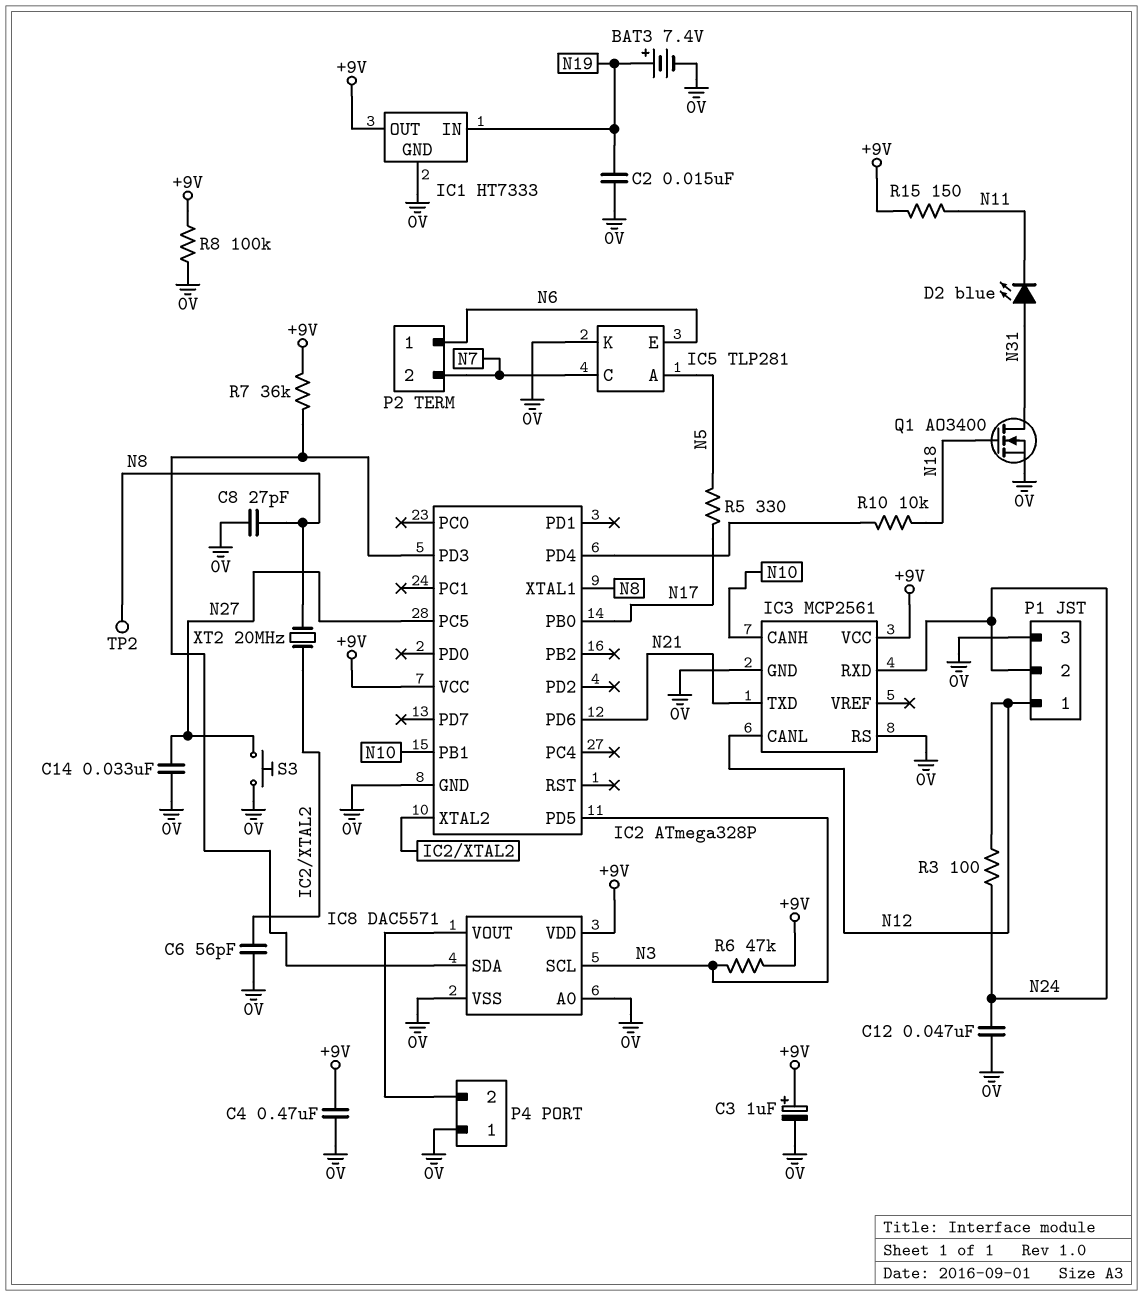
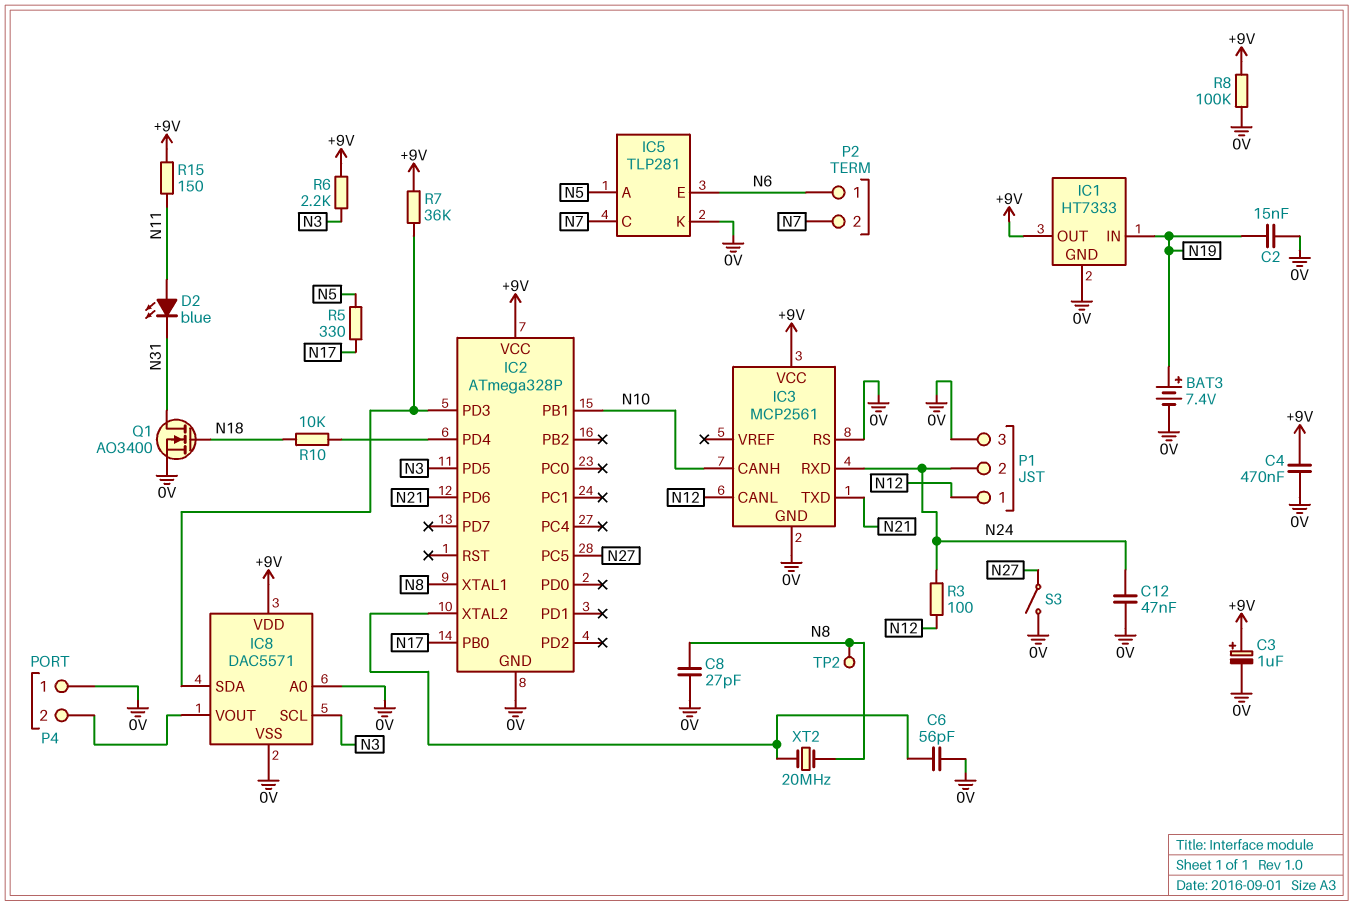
C14: 33nF (0V, N27) -> none
D2: LED blue (A N31, K N11) -> LED blue (A N11, K N31)
R6: 47k (+9V, N3) -> 2.2k (+9V, N3)
S3: button (0V, N27) -> switch (0V, N27)

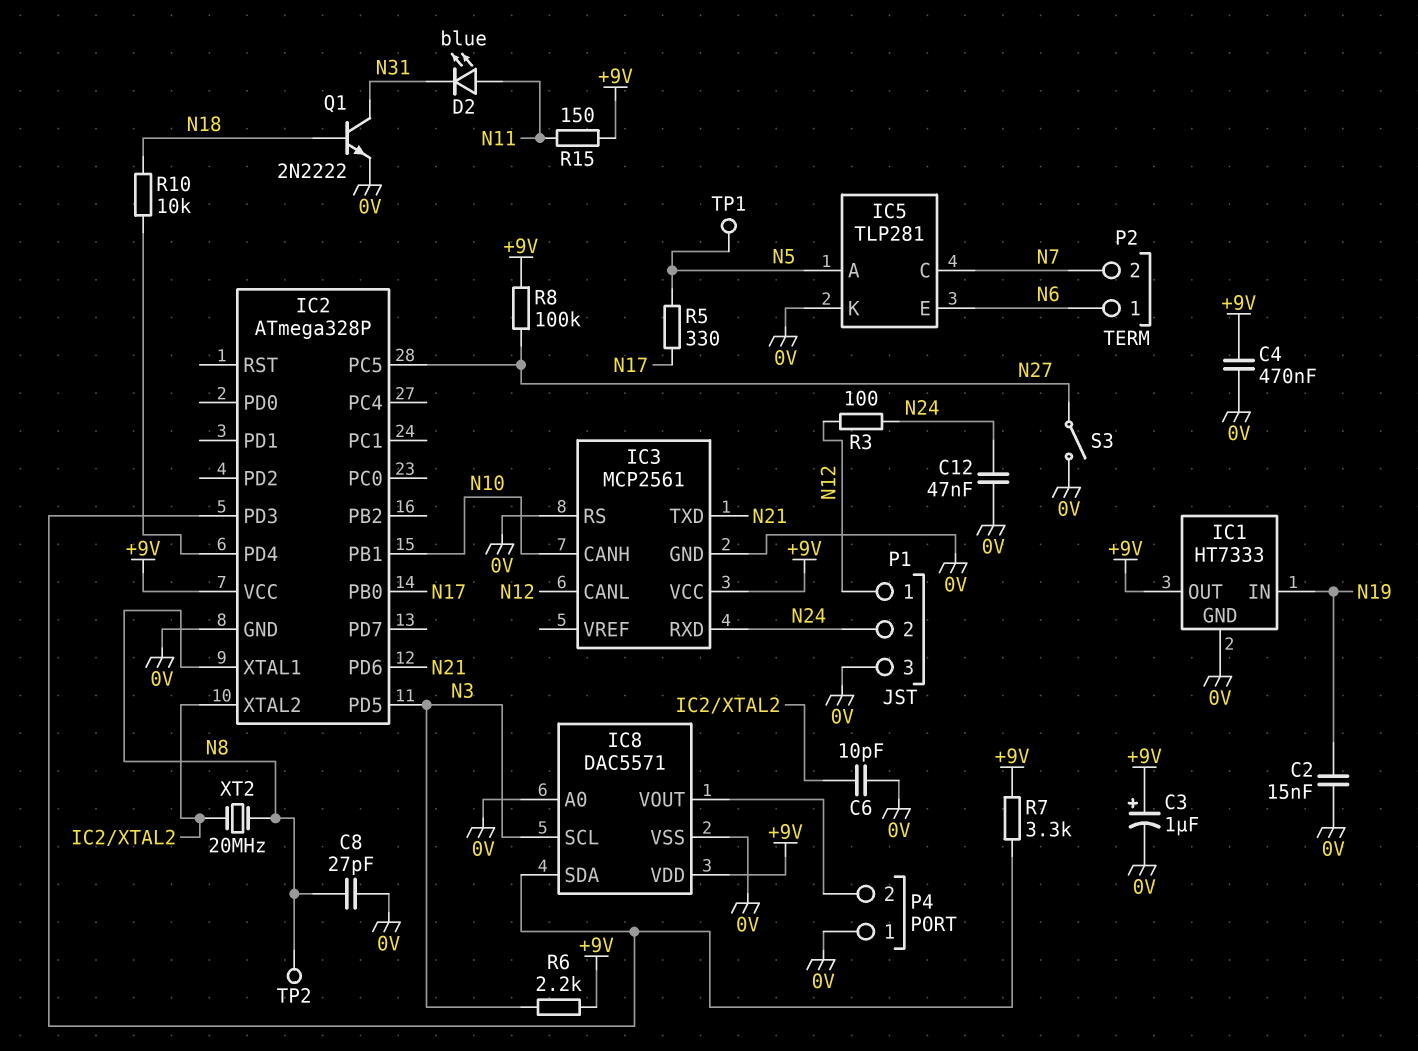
BAT3: 7.4V (plus N19, minus 0V) -> none
C6: 56pF (0V, IC2/XTAL2) -> 10pF (0V, IC2/XTAL2)
Q1: NMOS AO3400 (G N18, D N31, S 0V) -> NPN 2N2222 (B N18, C N31, E 0V)
R7: 36k (+9V, IC2/PD3) -> 3.3k (+9V, IC2/PD3)
R8: 100k (+9V, 0V) -> 100k (+9V, N27)
TP1: none -> test point (N5)

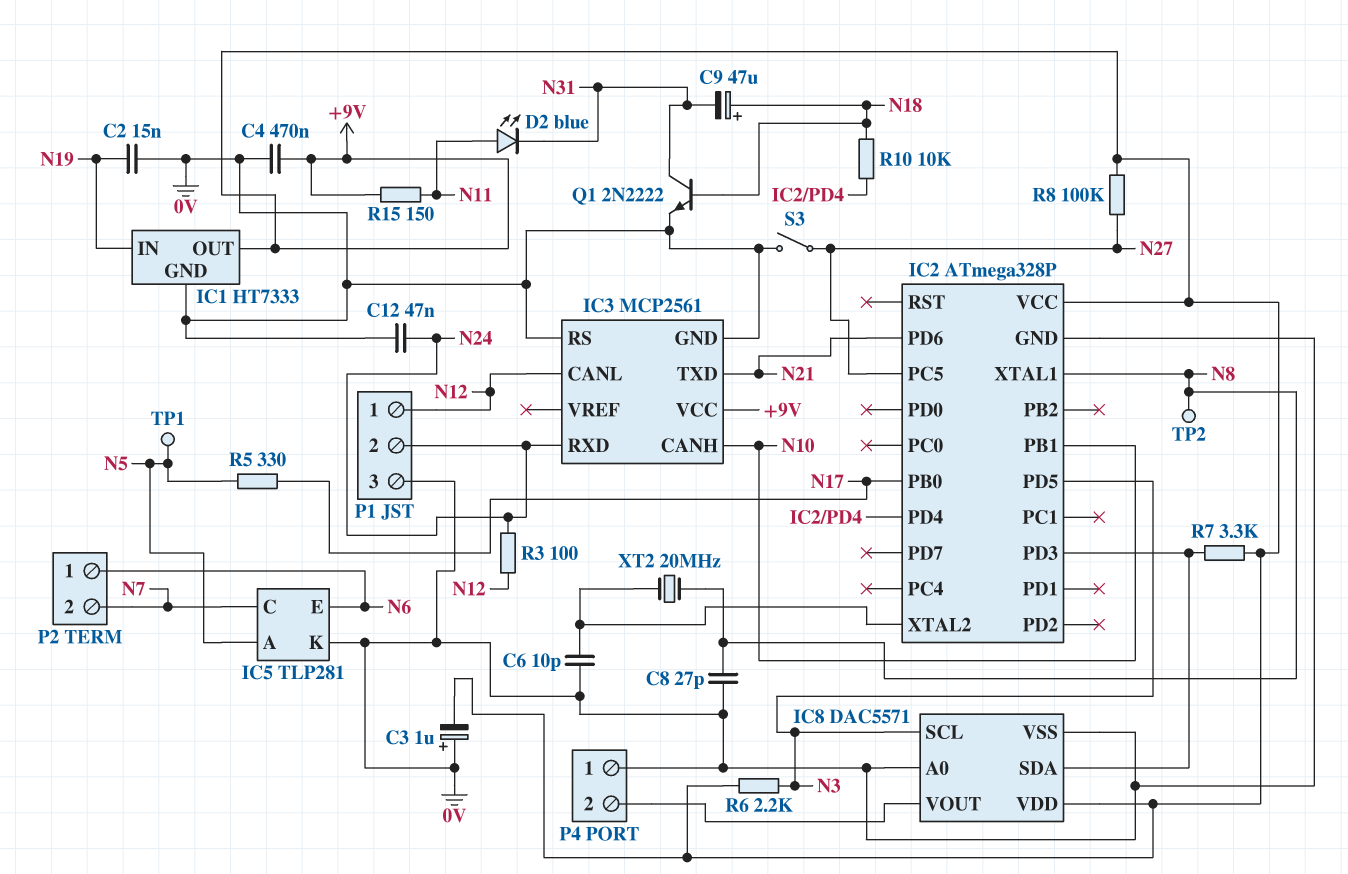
C3: 1uF (plus +9V, minus 0V) -> 1uF (plus 0V, minus +9V)
C9: none -> 47uF (plus N18, minus N31)

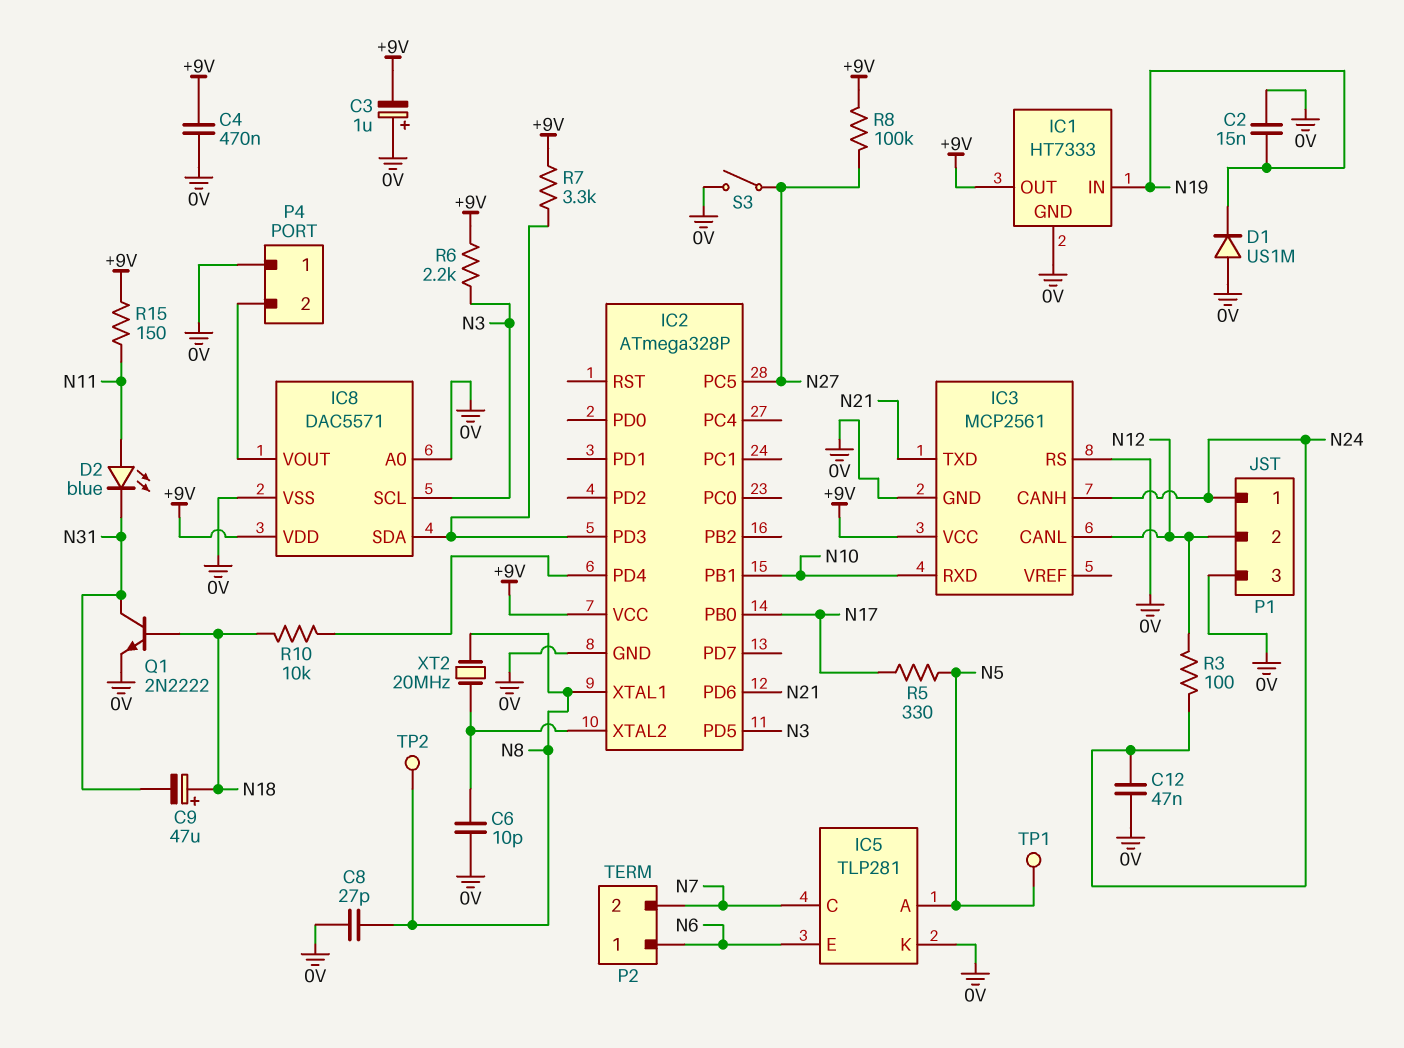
D1: none -> diode US1M (A 0V, K N19)
IC3 pin CANH: N10 -> N24
IC3 pin RXD: N24 -> N10
P1 pin 1: N12 -> N24
P1 pin 2: N24 -> N12

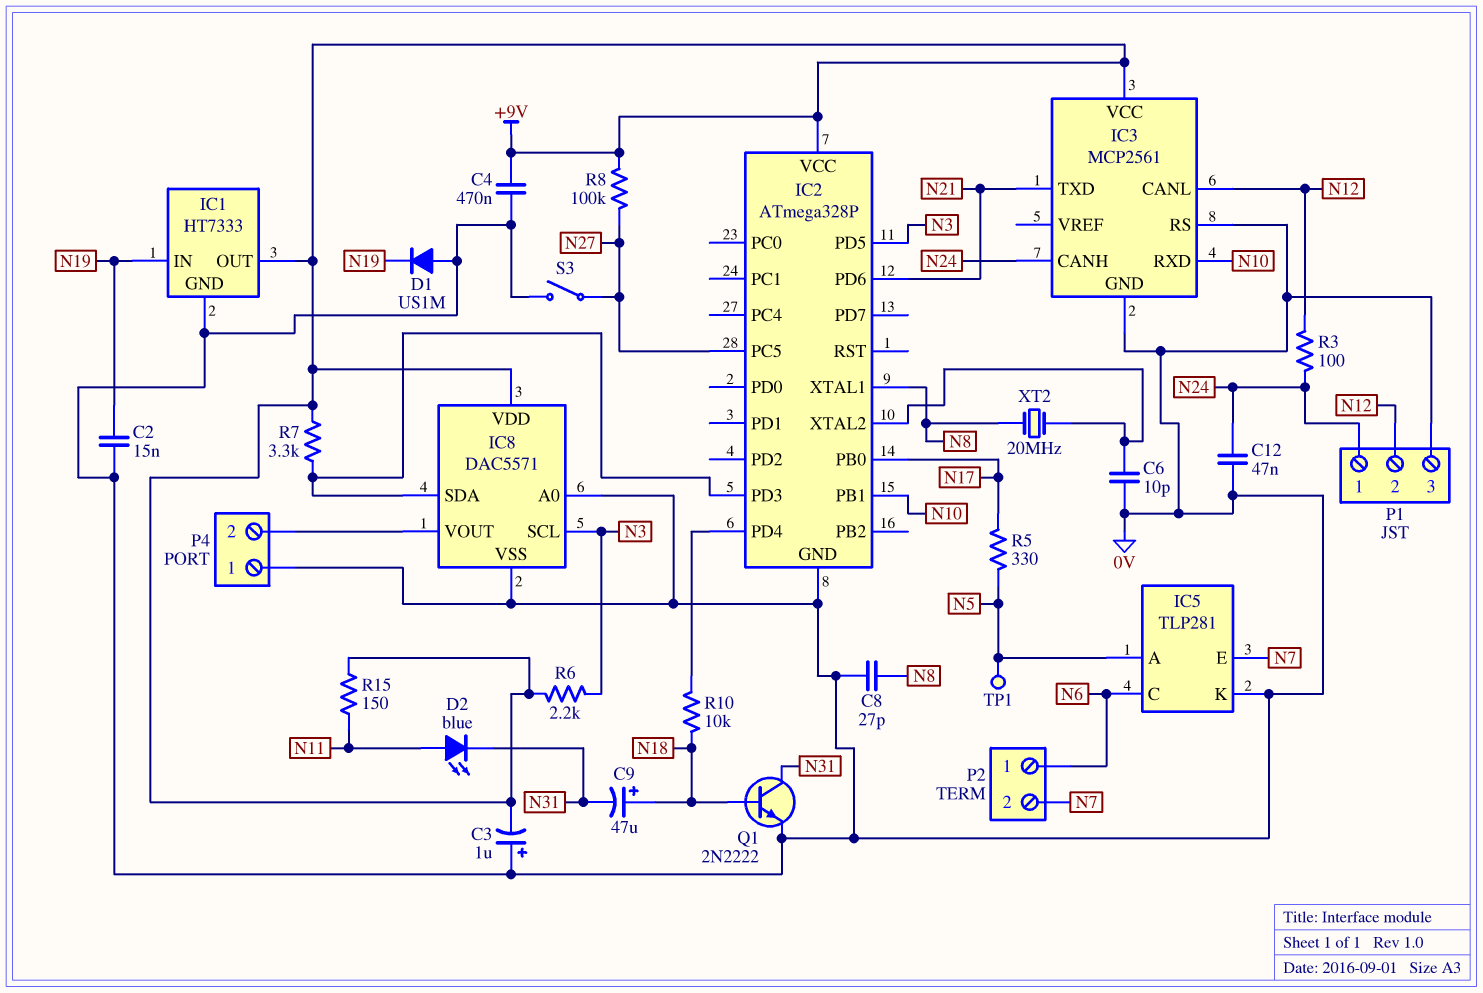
IC5 pin C: N7 -> N6
IC5 pin E: N6 -> N7
TP2: test point (N8) -> none

